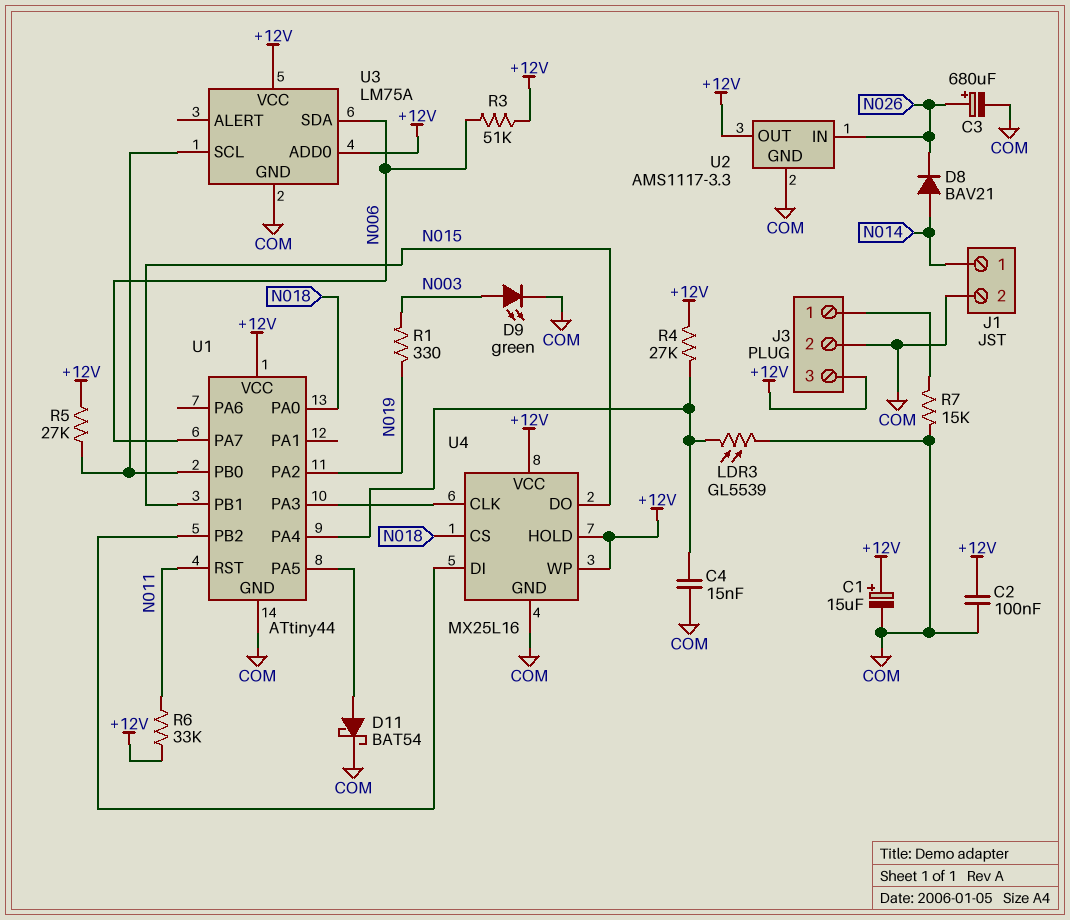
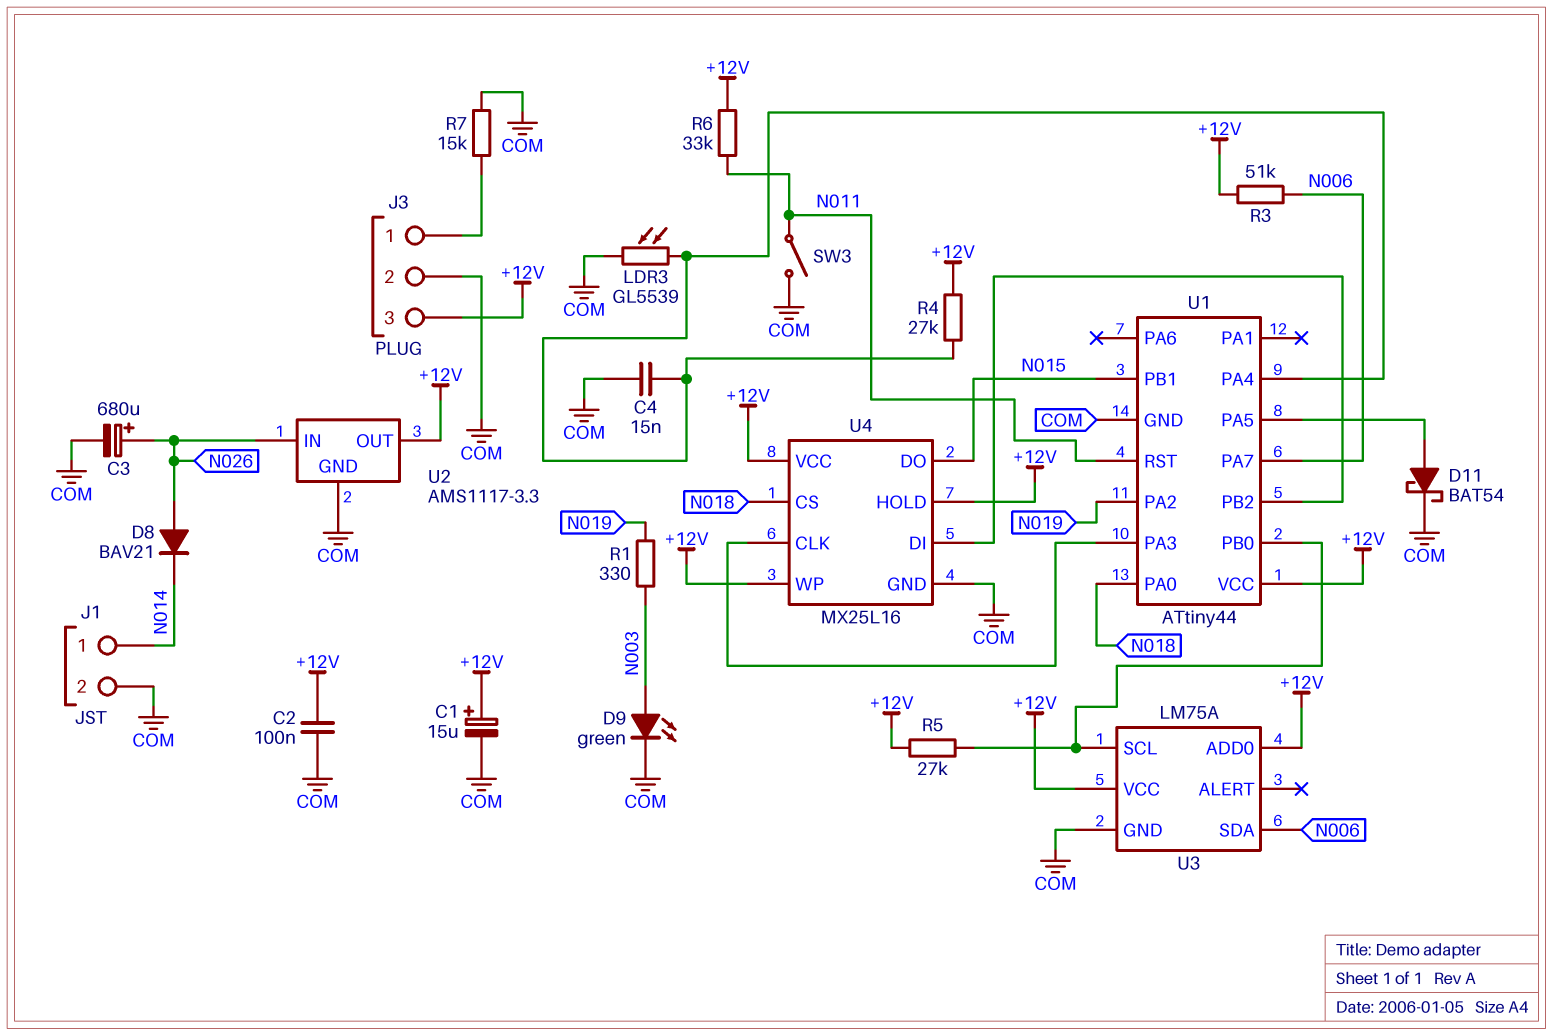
D8: diode BAV21 (A N014, K N026) -> diode BAV21 (A N026, K N014)
SW3: none -> switch (COM, N011)

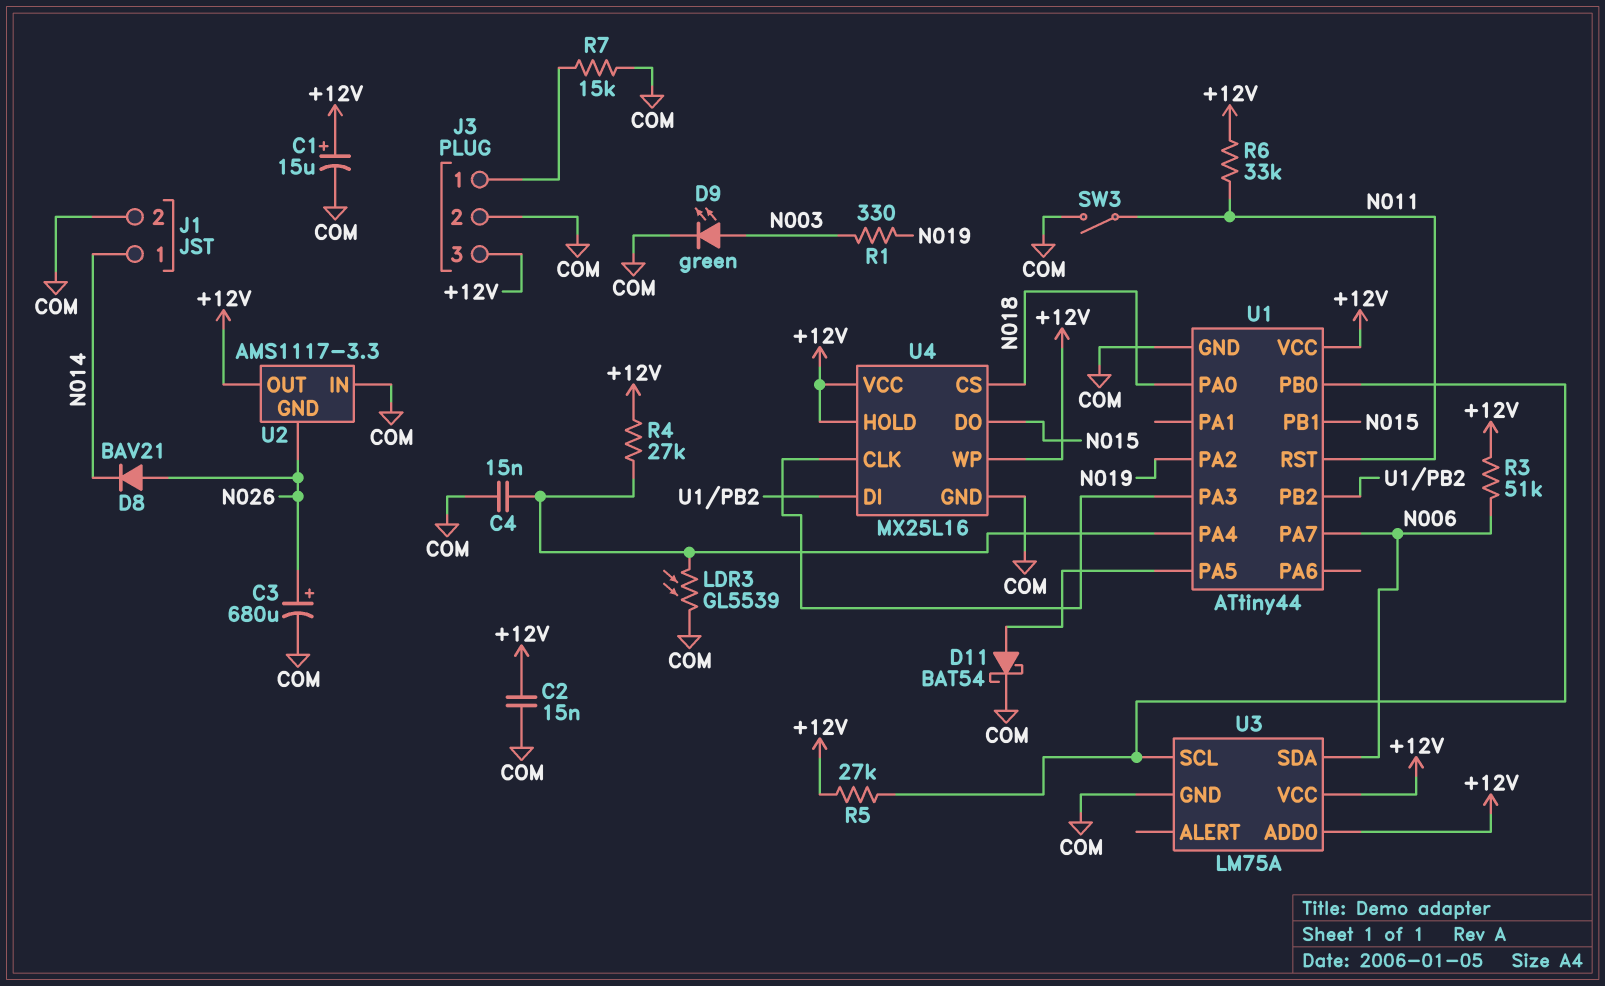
C2: 100nF (+12V, COM) -> 15nF (+12V, COM)
U2 pin GND: COM -> N026
U2 pin IN: N026 -> COM

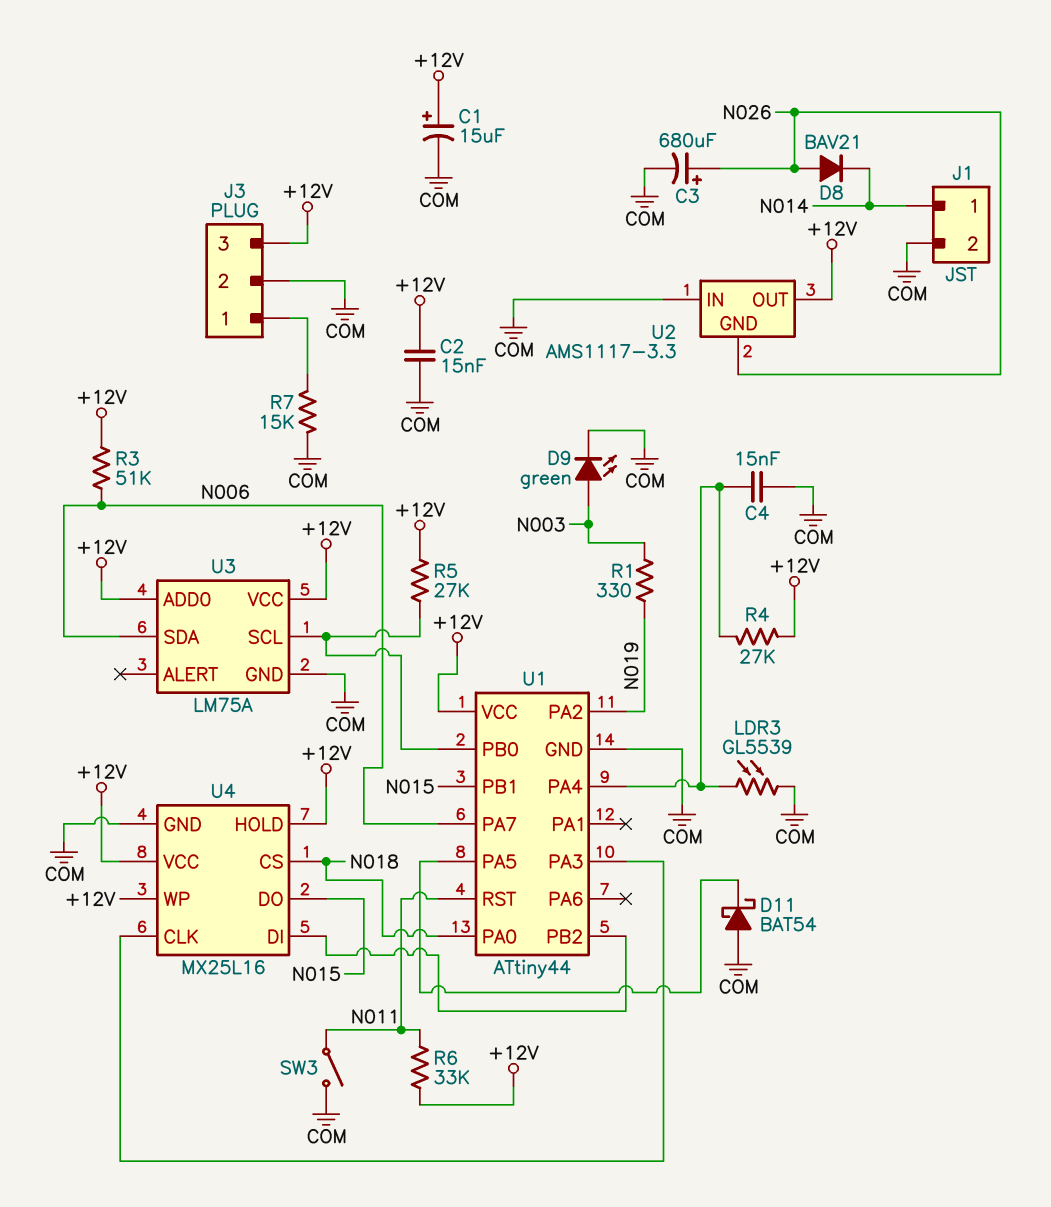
D11: schottky BAT54 (A U1/PA5, K COM) -> schottky BAT54 (A COM, K U1/PA5)

